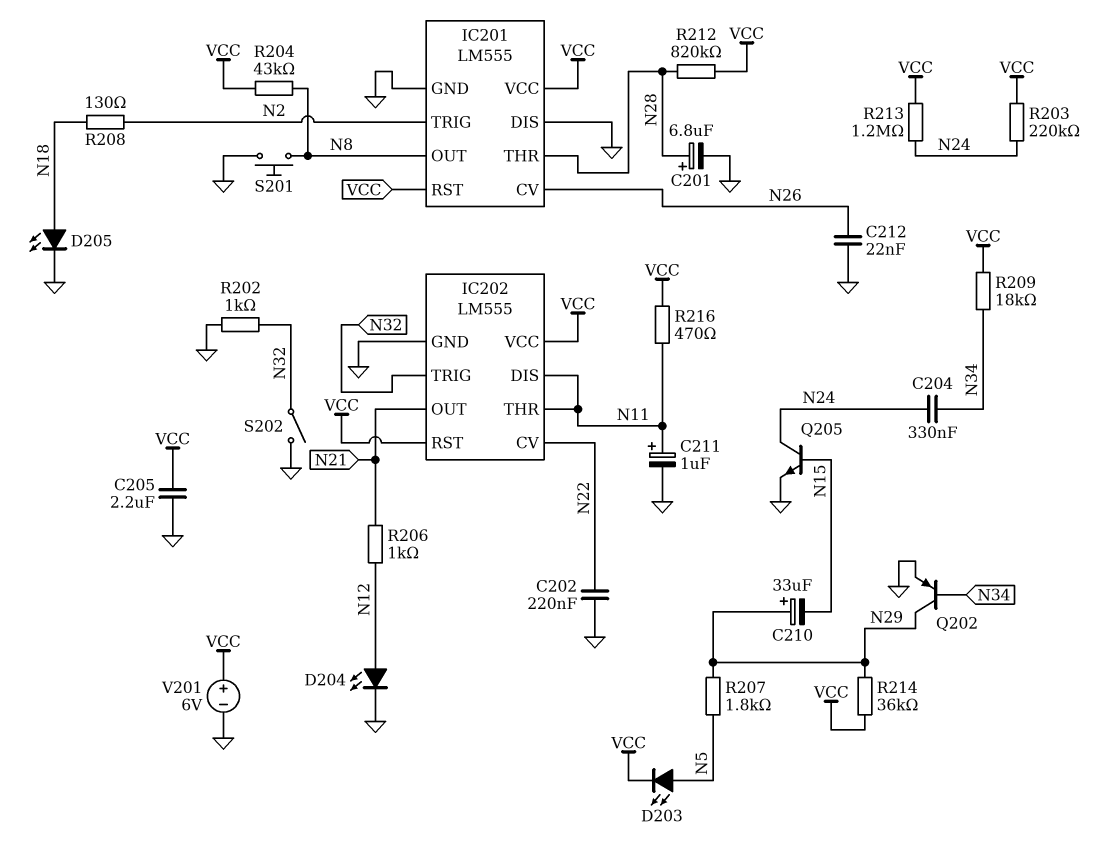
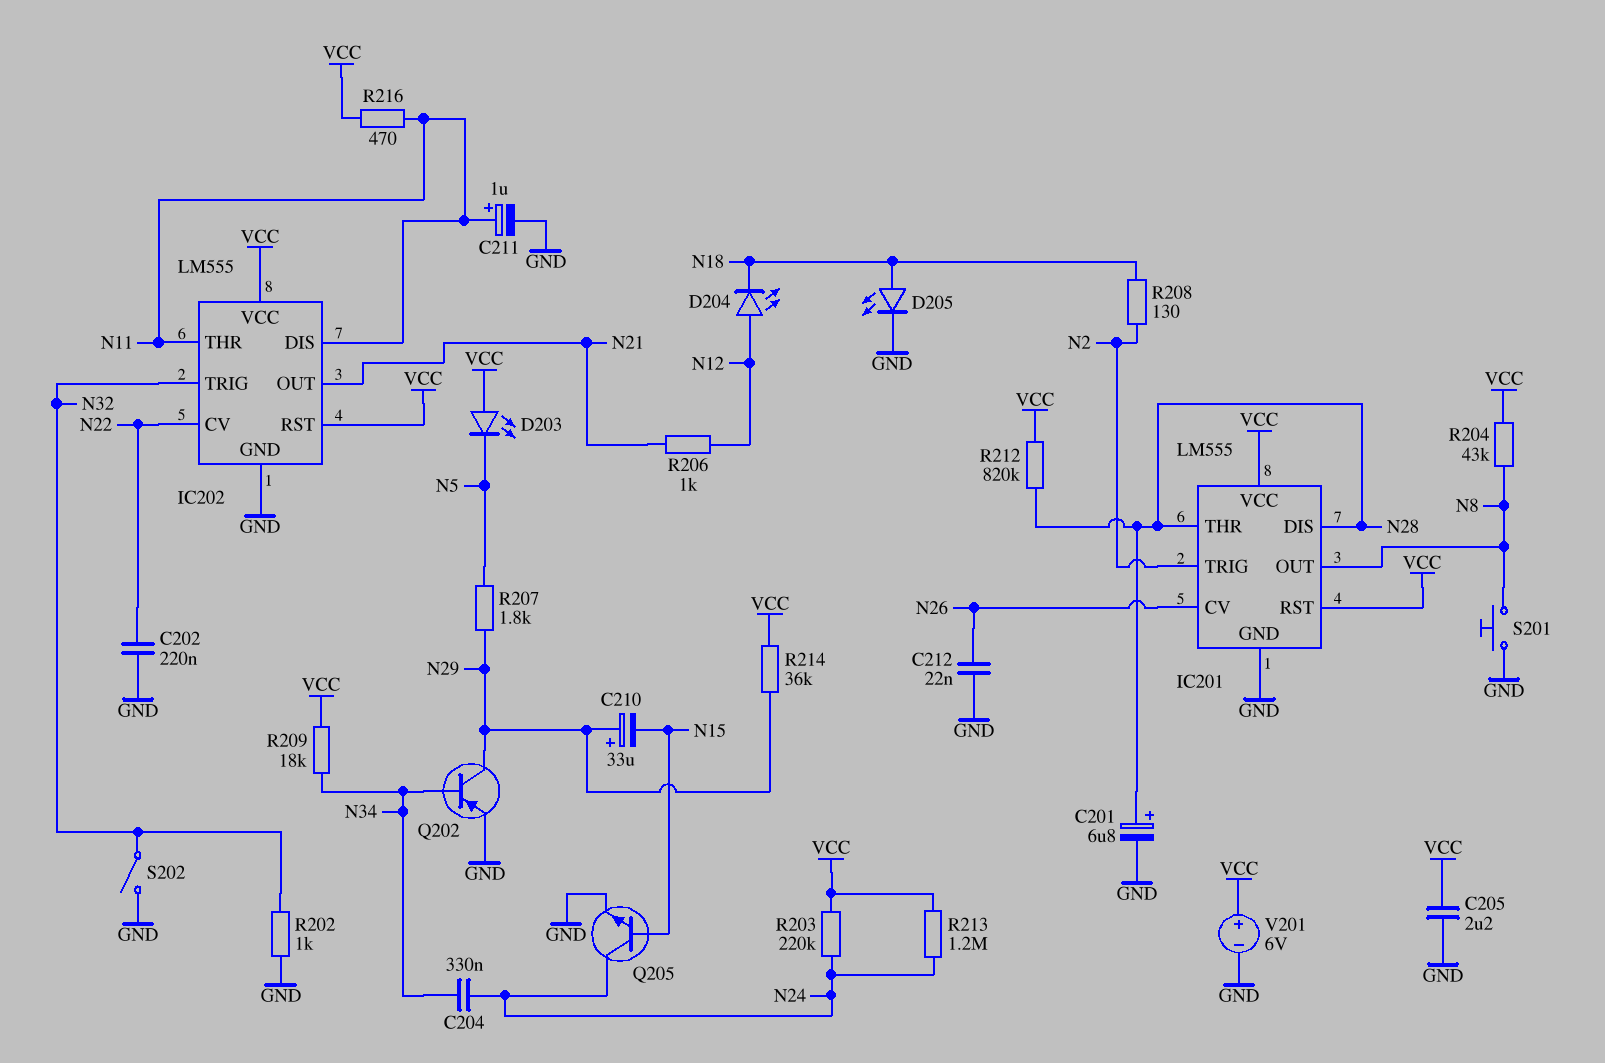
D203: LED (A N5, K VCC) -> LED (A VCC, K N5)
D204: LED (A N12, K GND) -> LED (A N12, K N18)
IC201 pin DIS: GND -> N28

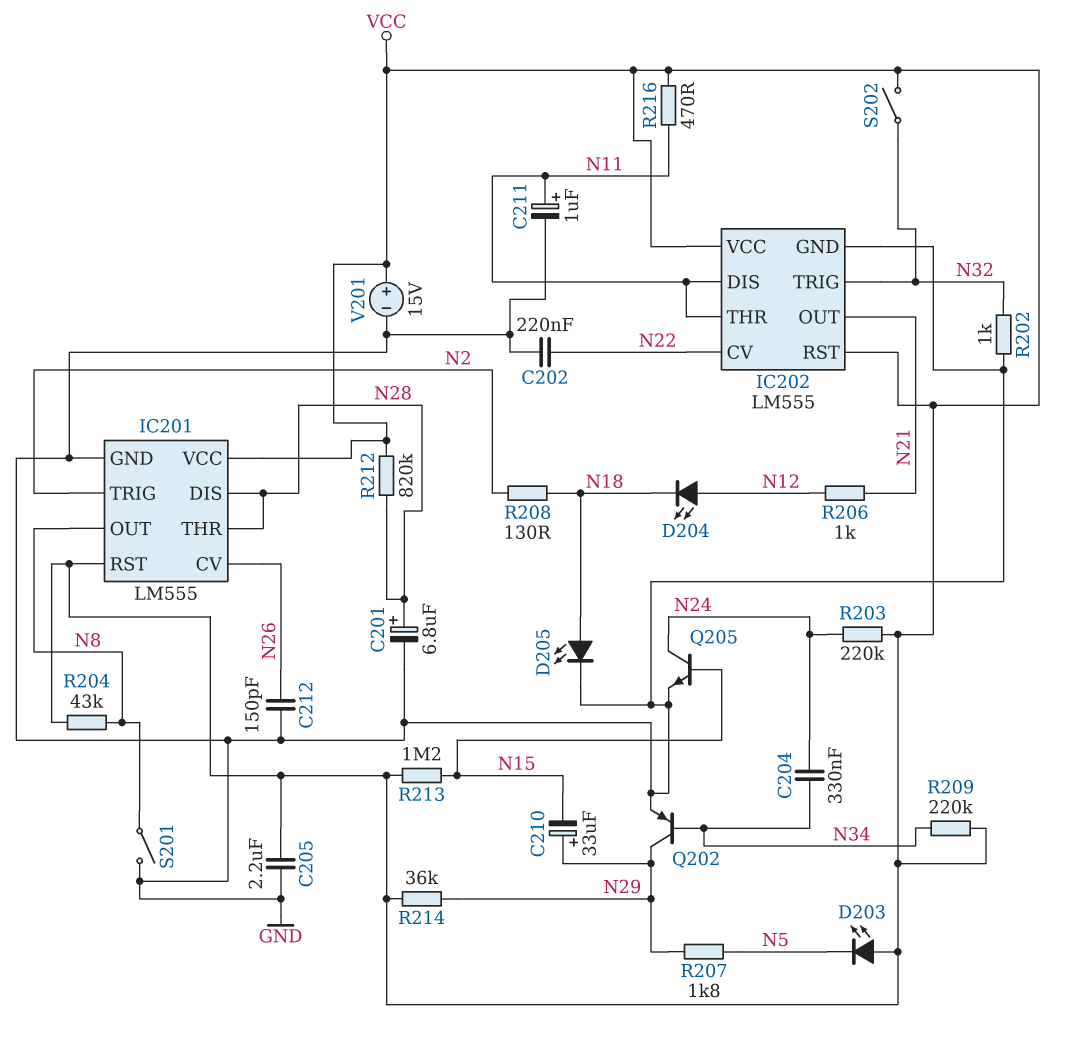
C212: 22nF (GND, N26) -> 150pF (GND, N26)
R209: 18k (N34, VCC) -> 220k (N34, VCC)
R213: 1.2M (N24, VCC) -> 1.2M (N15, VCC)
S201: button (GND, N8) -> switch (GND, N8)
S202: switch (GND, N32) -> switch (N32, VCC)
V201: 6V (plus VCC, minus GND) -> 15V (plus VCC, minus GND)

